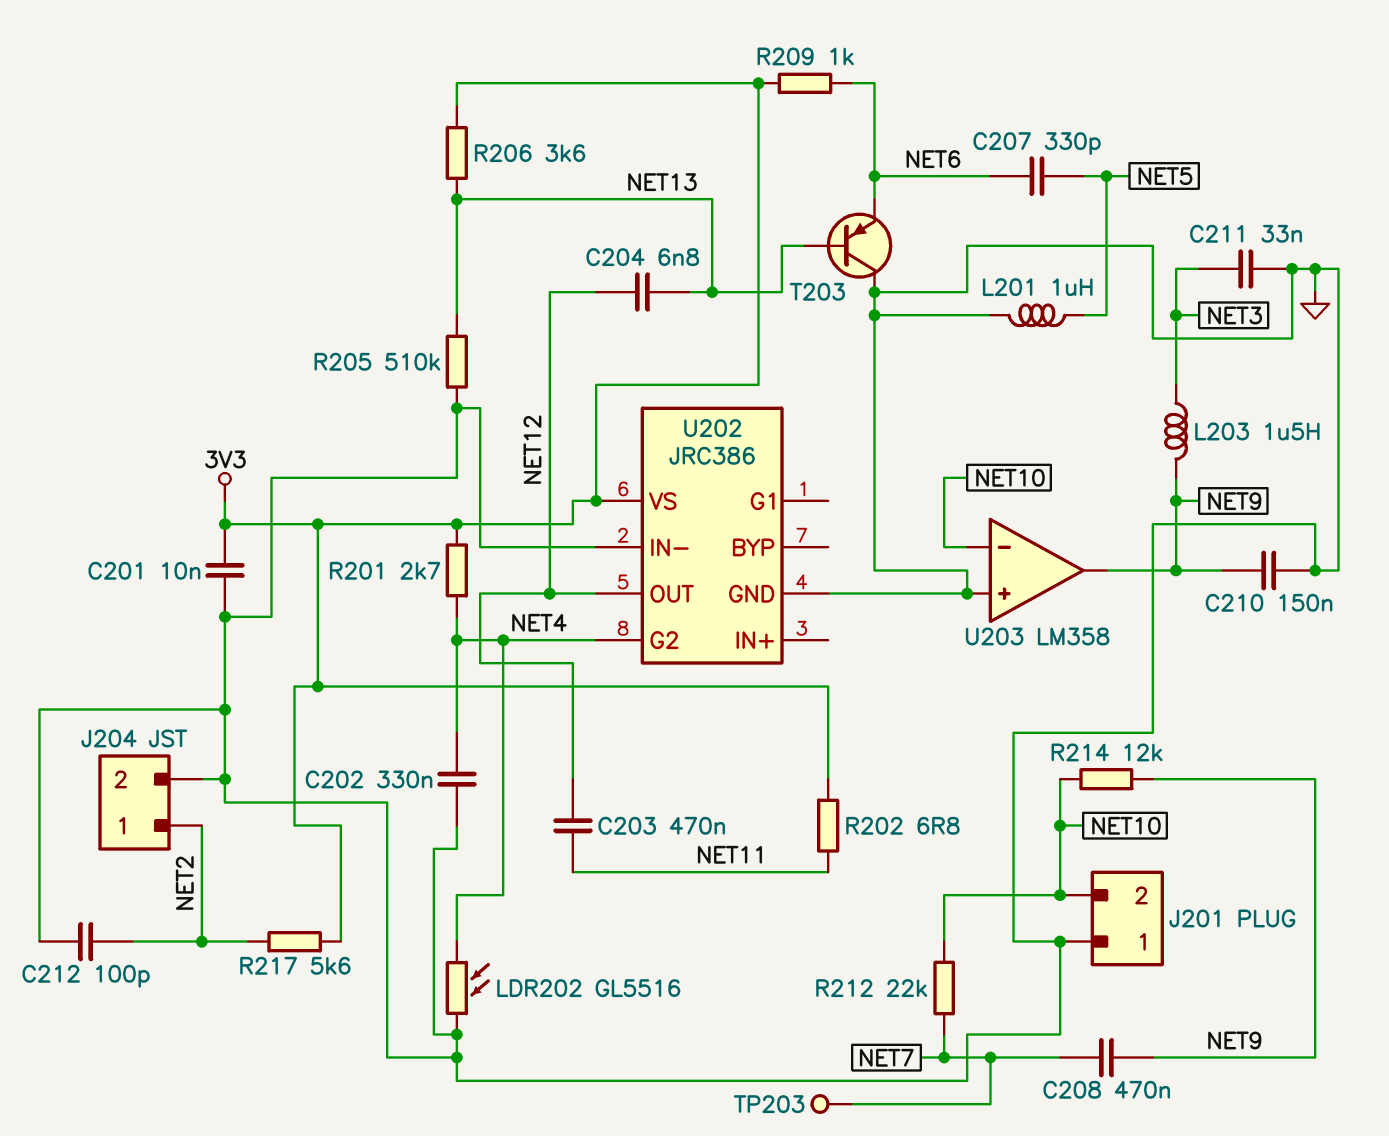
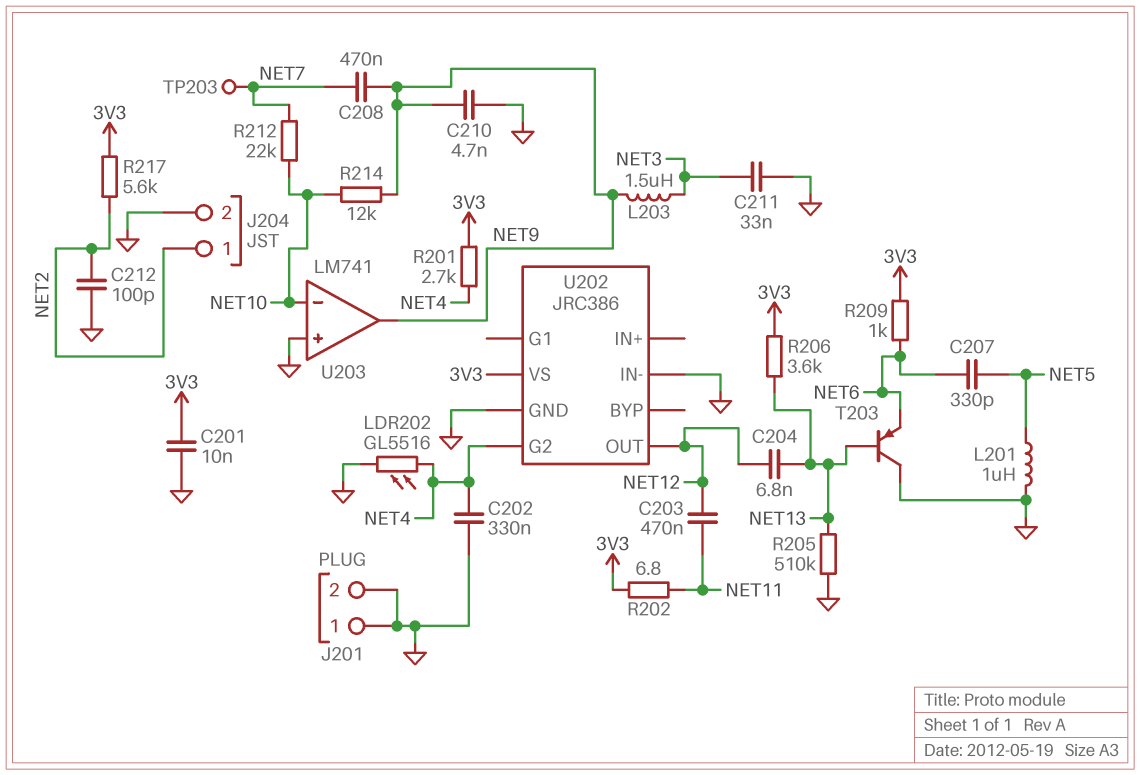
C210: 150nF (GND, NET9) -> 4.7nF (GND, NET9)
J201 pin 2: NET10 -> GND
U203: LM358 -> LM741

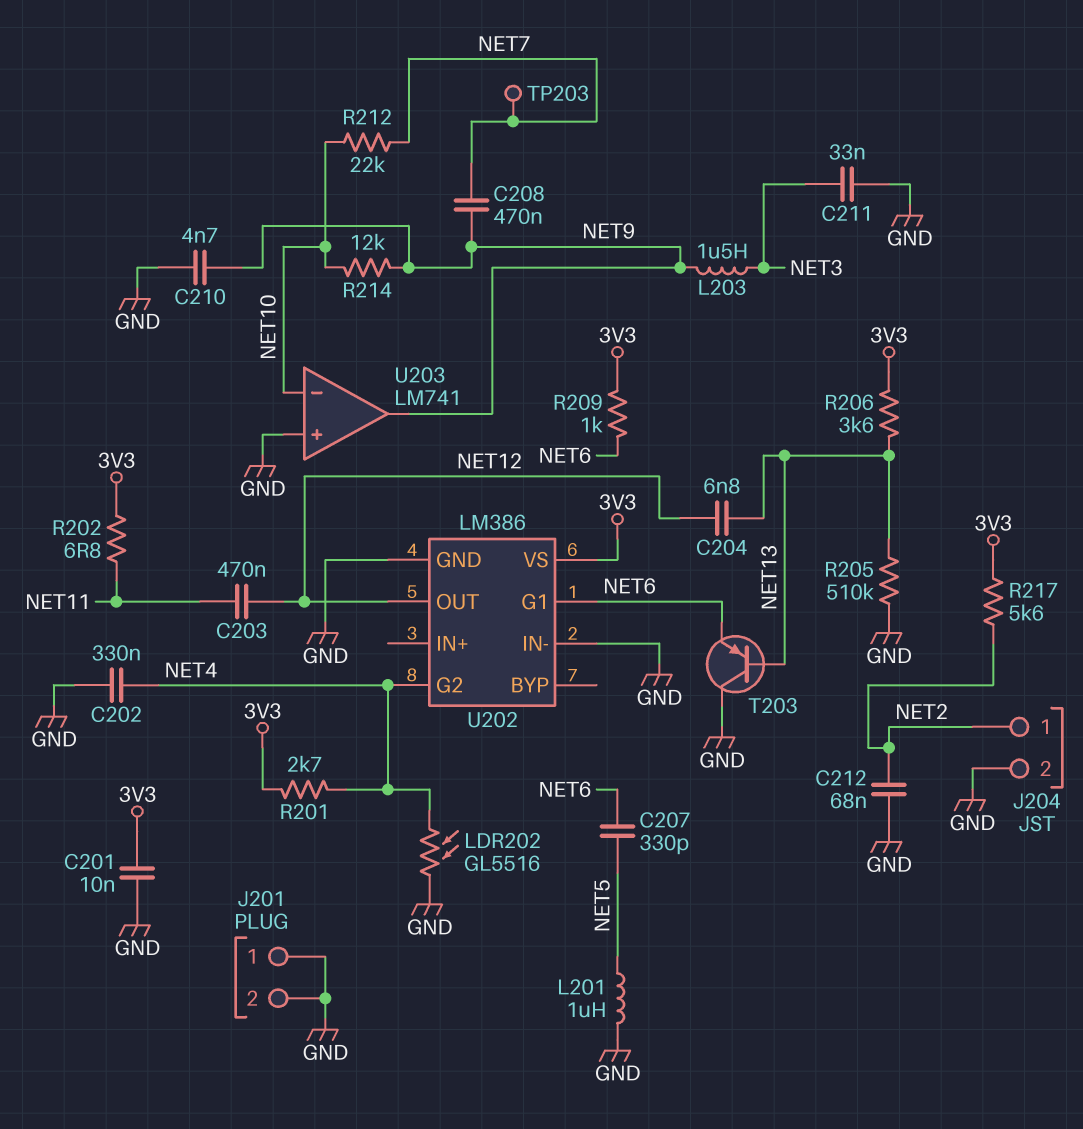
C212: 100pF (GND, NET2) -> 68nF (GND, NET2)
U202: JRC386 -> LM386
U202 pin G1: none -> NET6

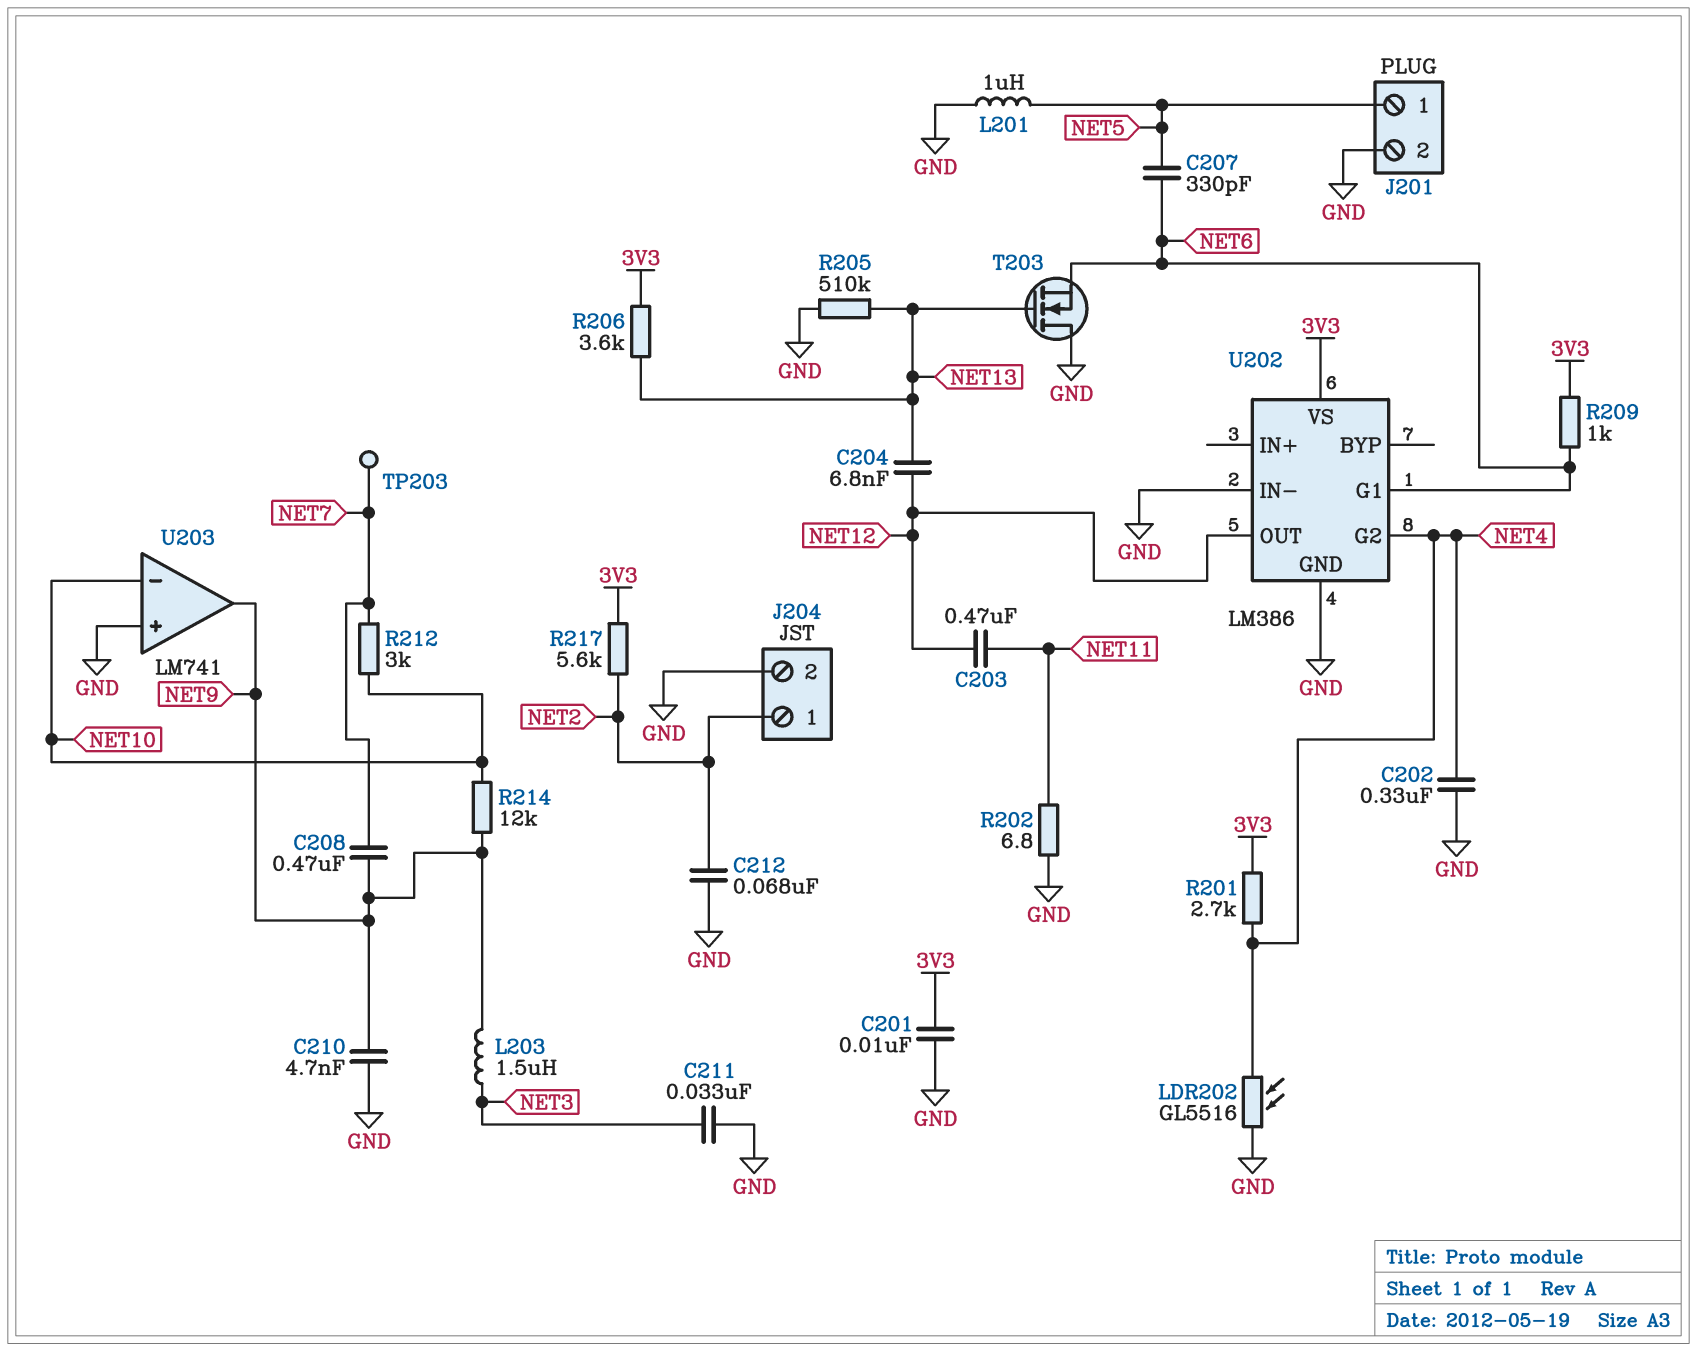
J201 pin 1: GND -> NET5
R202: 6.8 (3V3, NET11) -> 6.8 (GND, NET11)
R212: 22k (NET7, NET10) -> 3k (NET7, NET10)
T203: PNP (B NET13, C GND, E NET6) -> NMOS (G NET13, D GND, S NET6)

